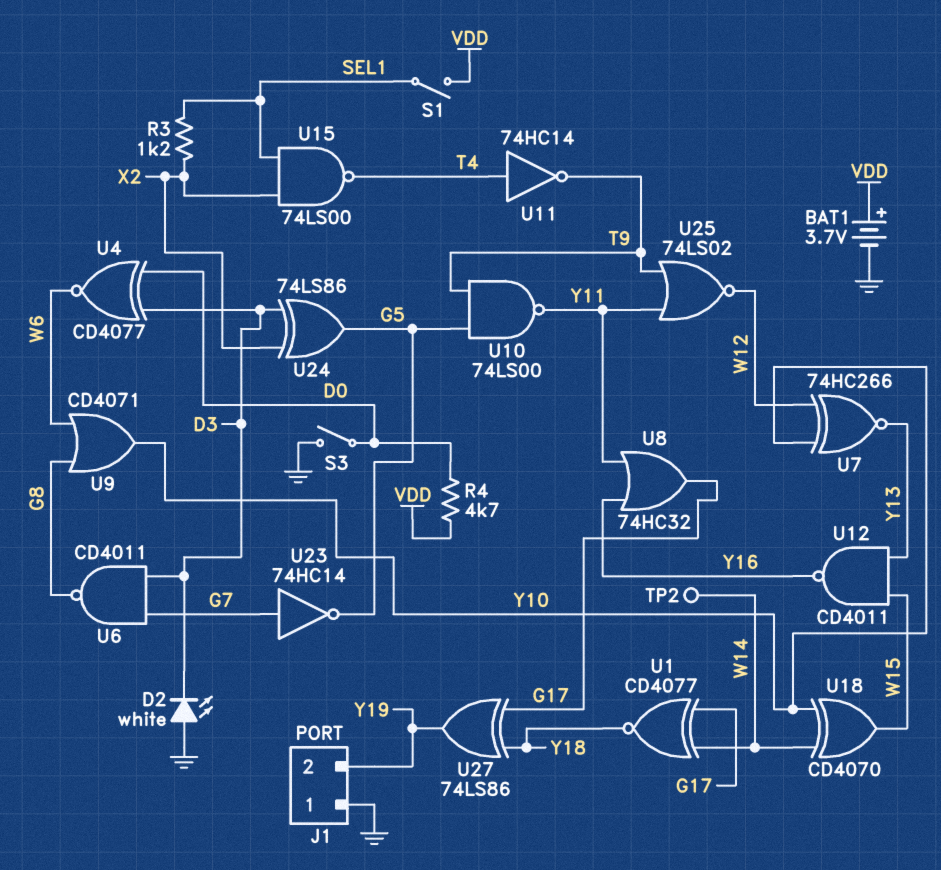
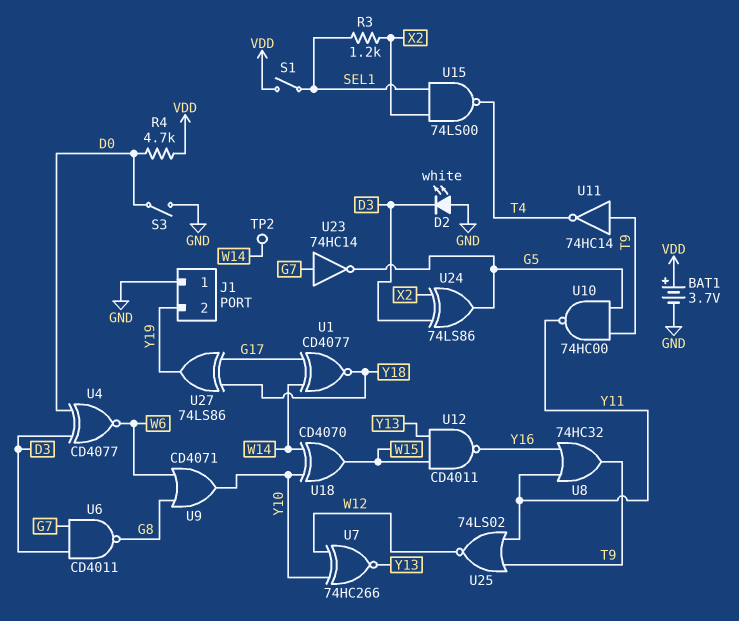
U8: OR 74HC32 (in Y11, in Y16, out G17) -> OR 74HC32 (in Y11, in Y16, out T9)
U10: NAND 74LS00 (in G5, in T9, out Y11) -> NAND 74HC00 (in G5, in T9, out Y11)
U11: NOT 74HC14 (in T4, out T9) -> NOT 74HC14 (in T9, out T4)

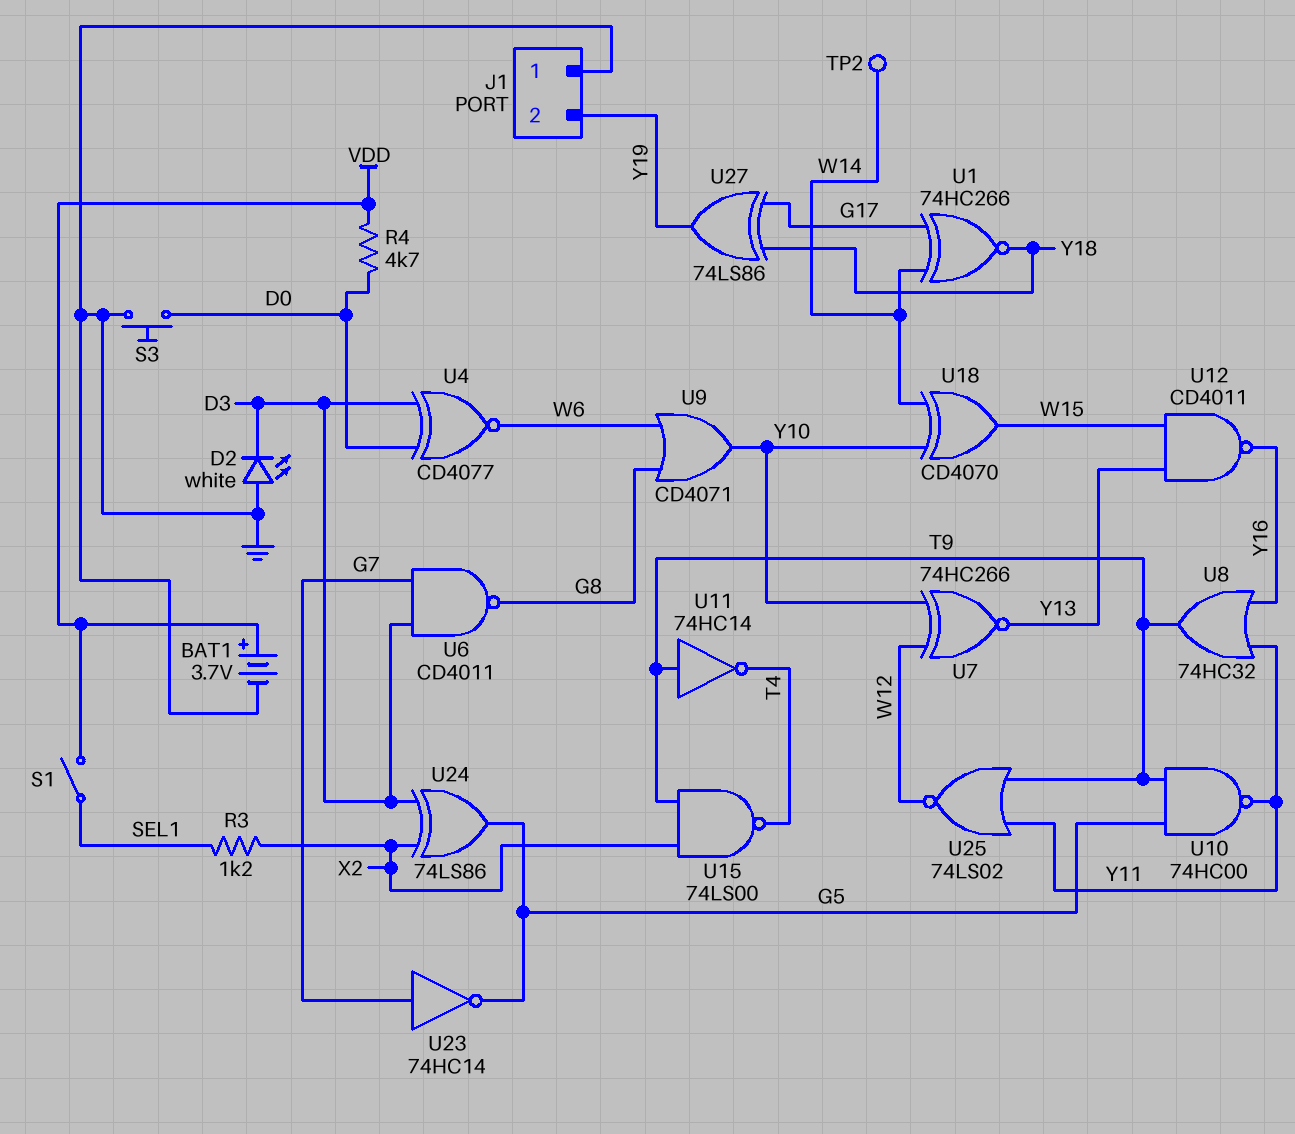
S3: switch (D0, GND) -> button (D0, GND)
U1: XNOR CD4077 (in G17, in W14, out Y18) -> XNOR 74HC266 (in G17, in W14, out Y18)
U15: NAND 74LS00 (in SEL1, in X2, out T4) -> NAND 74LS00 (in T9, in X2, out T4)

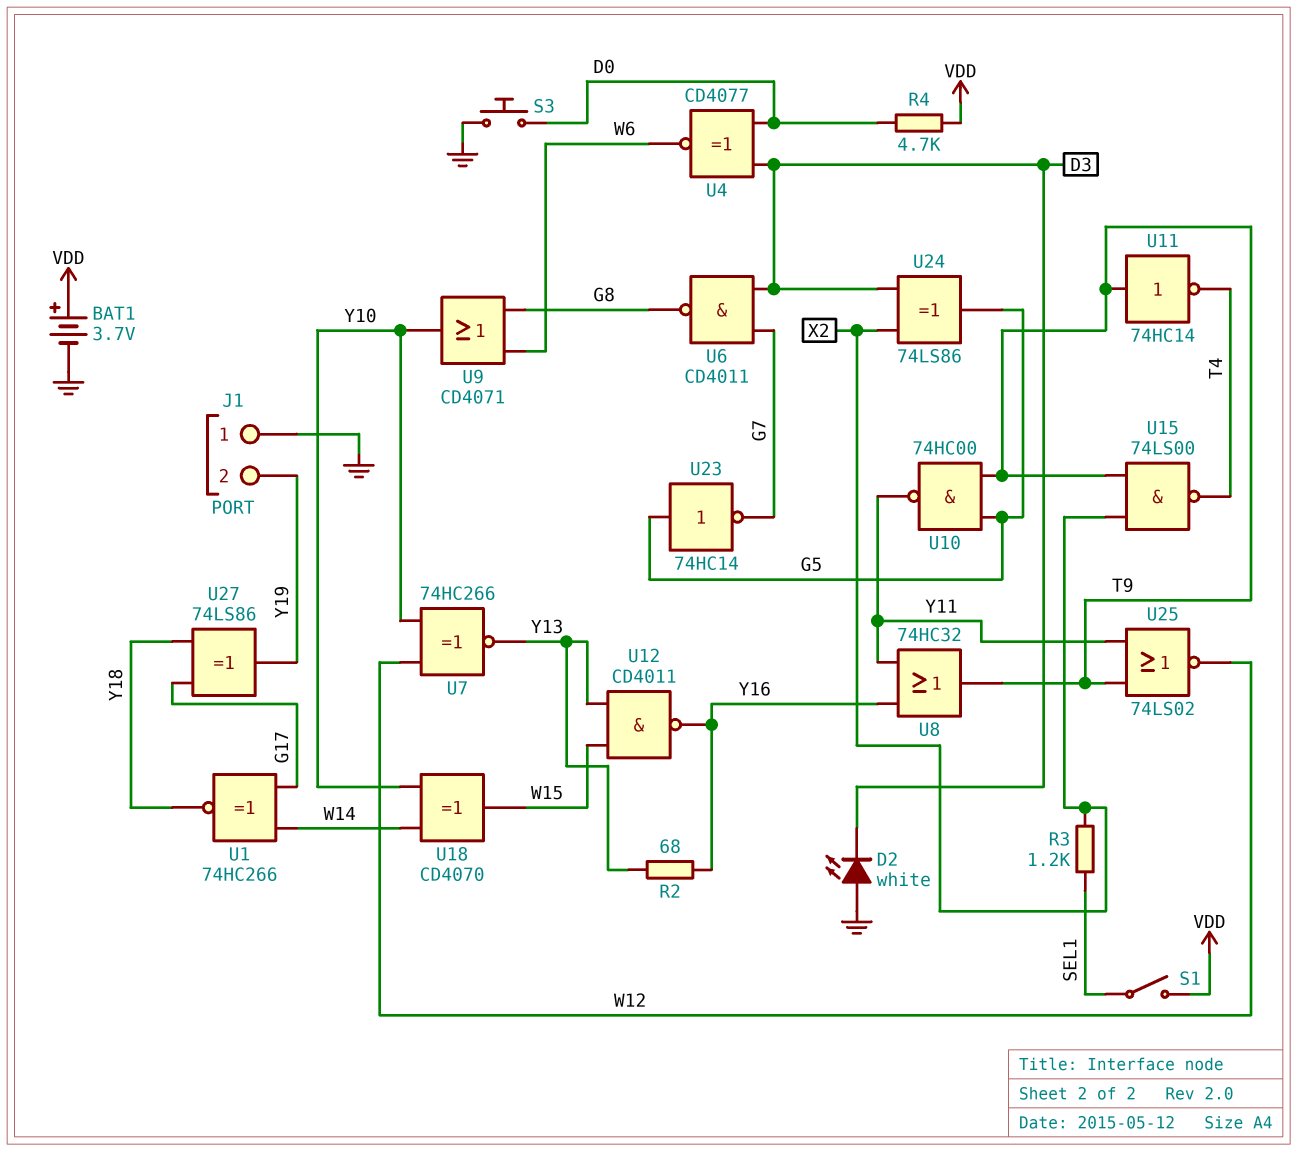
R2: none -> 68 (Y13, Y16)
TP2: test point (W14) -> none
U23: NOT 74HC14 (in G7, out G5) -> NOT 74HC14 (in G5, out G7)

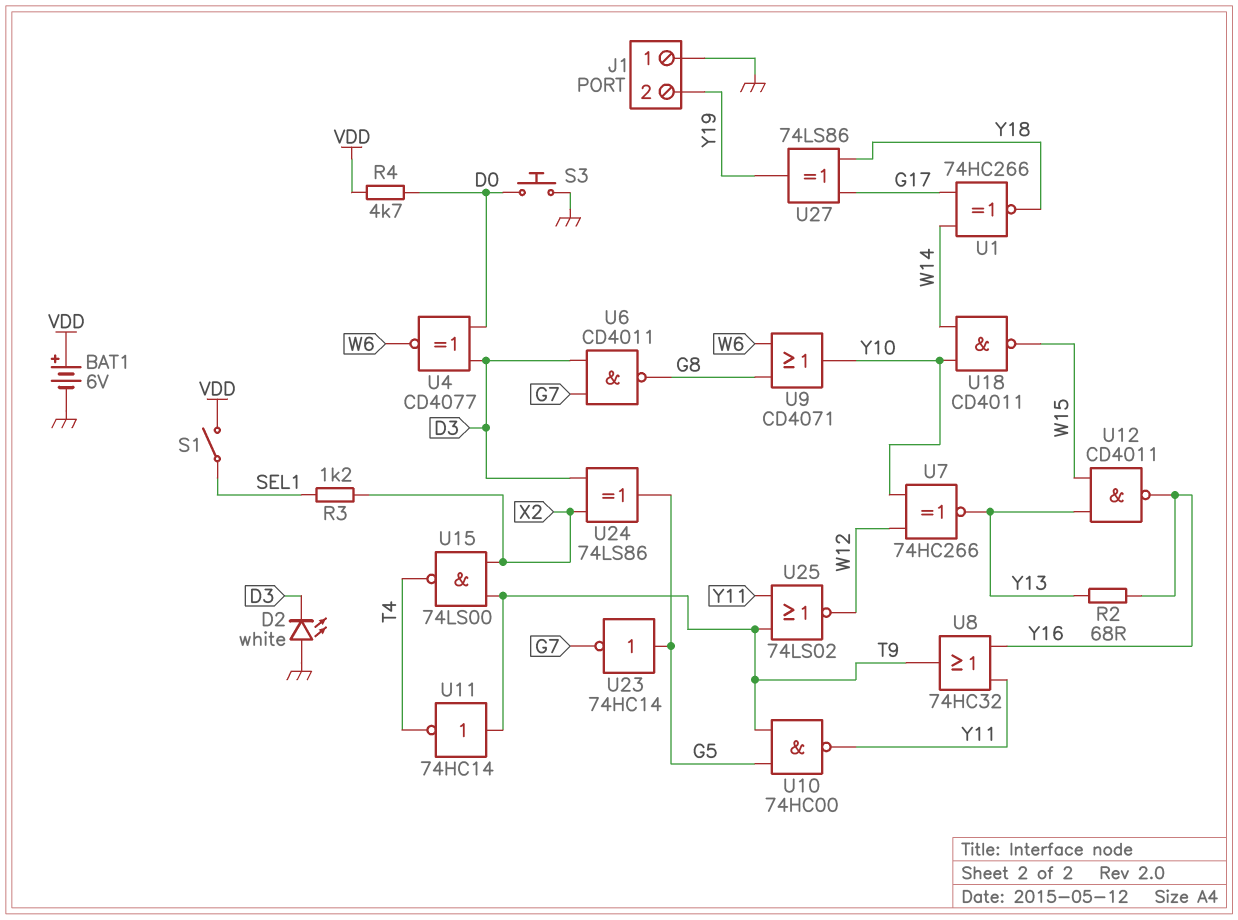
BAT1: 3.7V (plus VDD, minus GND) -> 6V (plus VDD, minus GND)
U18: XOR CD4070 (in W14, in Y10, out W15) -> NAND CD4011 (in W14, in Y10, out W15)

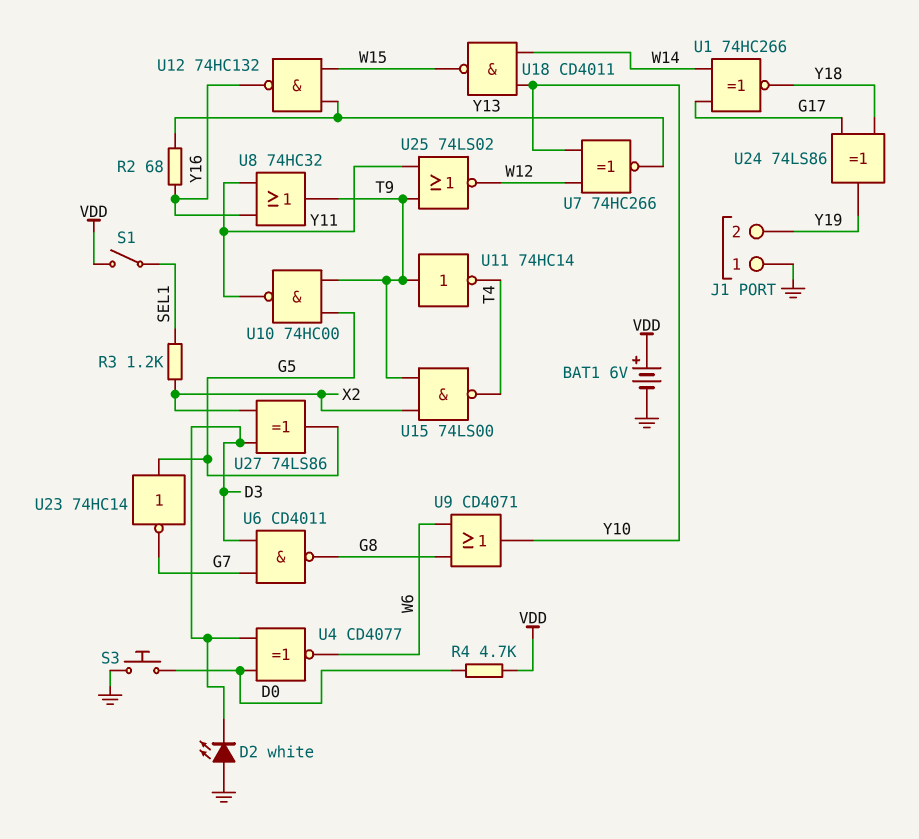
U12: NAND CD4011 (in W15, in Y13, out Y16) -> NAND 74HC132 (in W15, in Y13, out Y16)
U24: XOR 74LS86 (in D3, in X2, out G5) -> XOR 74LS86 (in G17, in Y18, out Y19)
U27: XOR 74LS86 (in G17, in Y18, out Y19) -> XOR 74LS86 (in D3, in X2, out G5)

